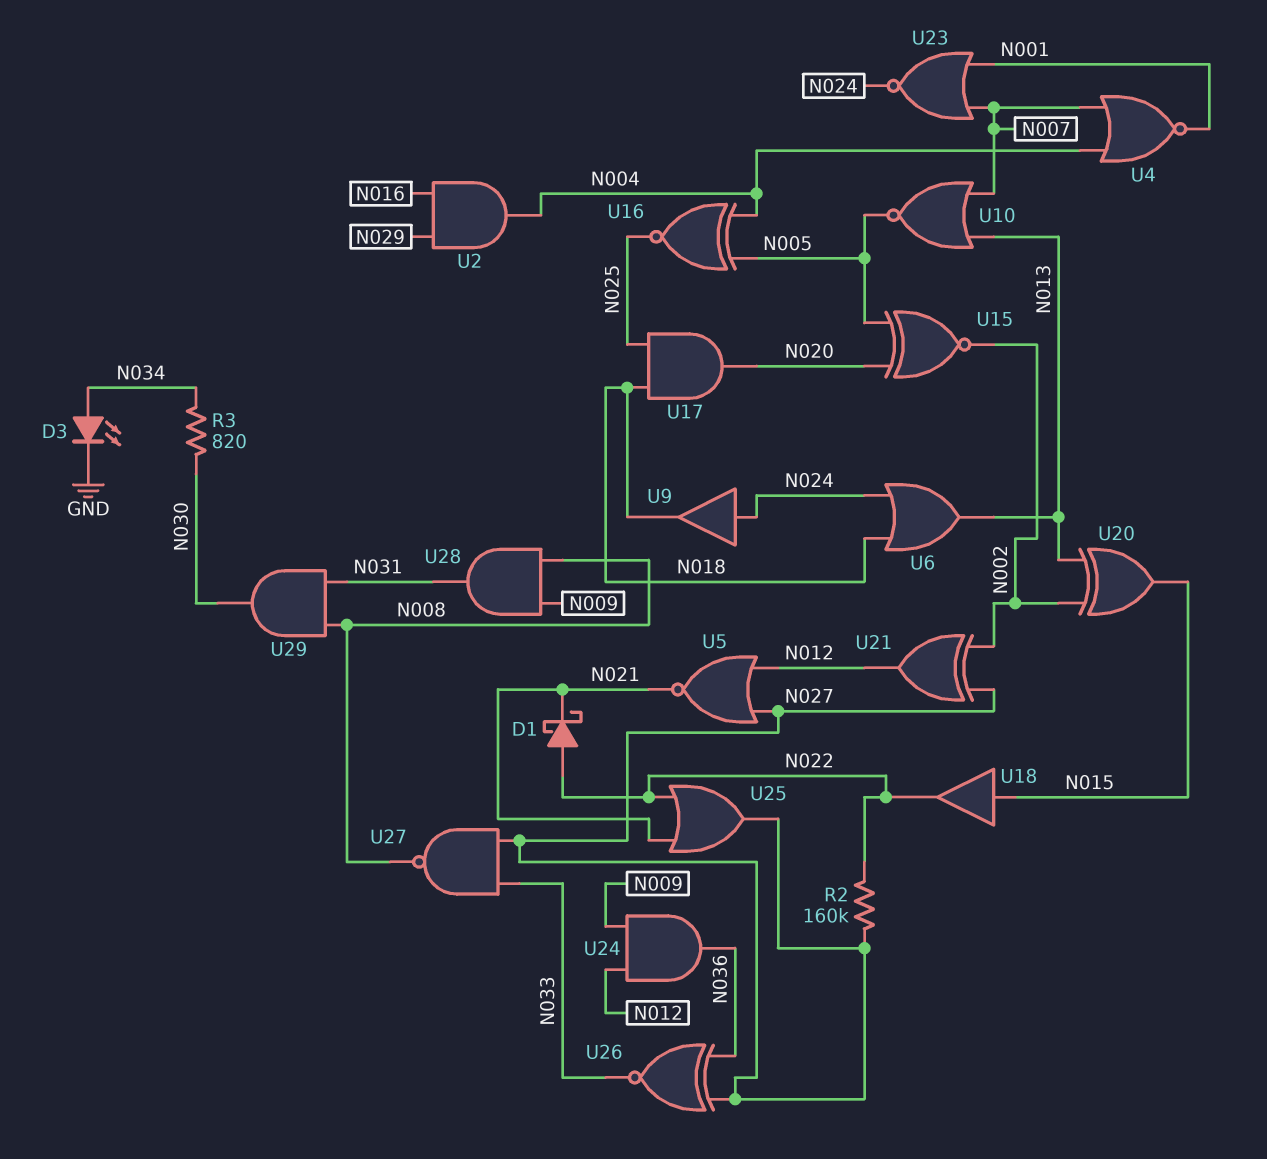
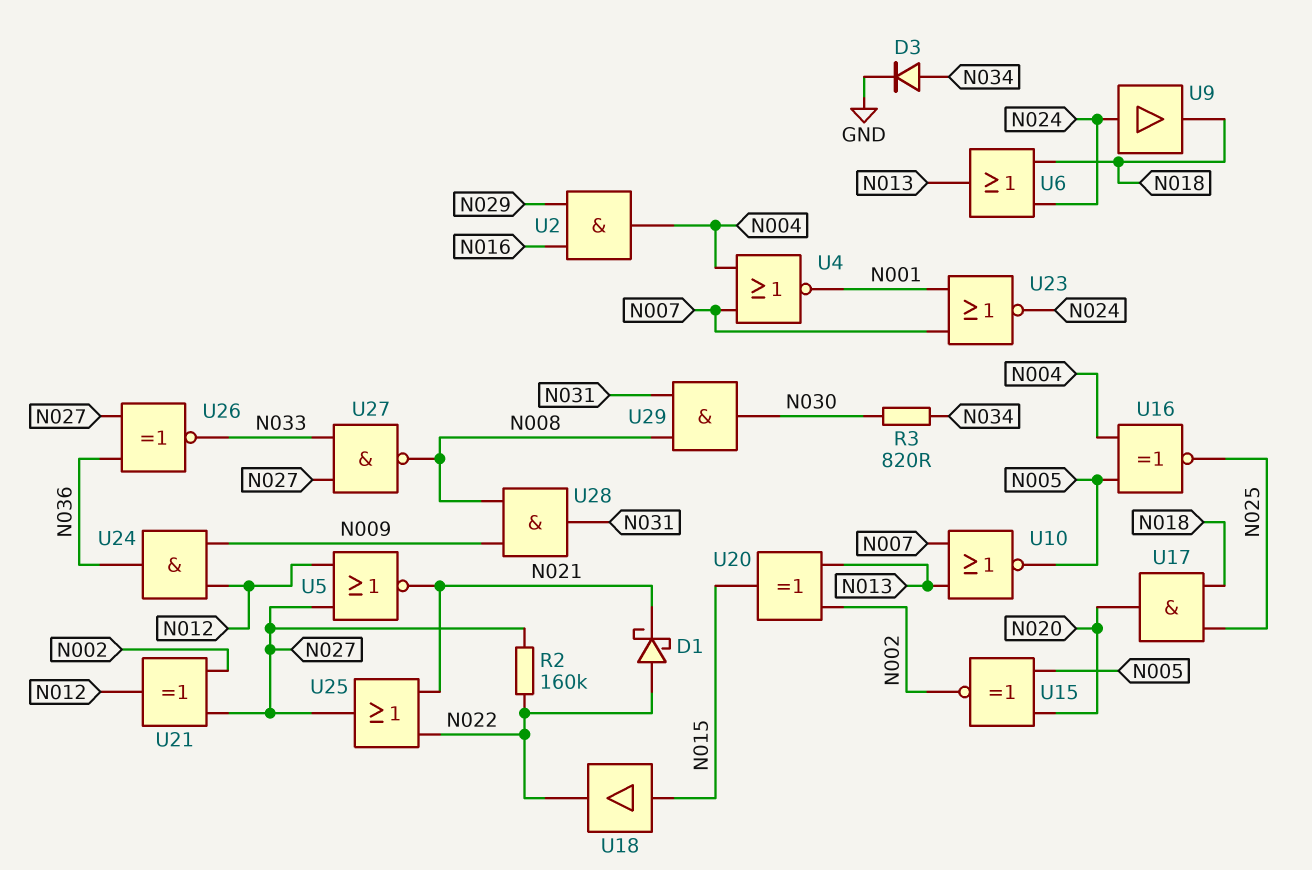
D3: LED (A N034, K GND) -> diode (A N034, K GND)

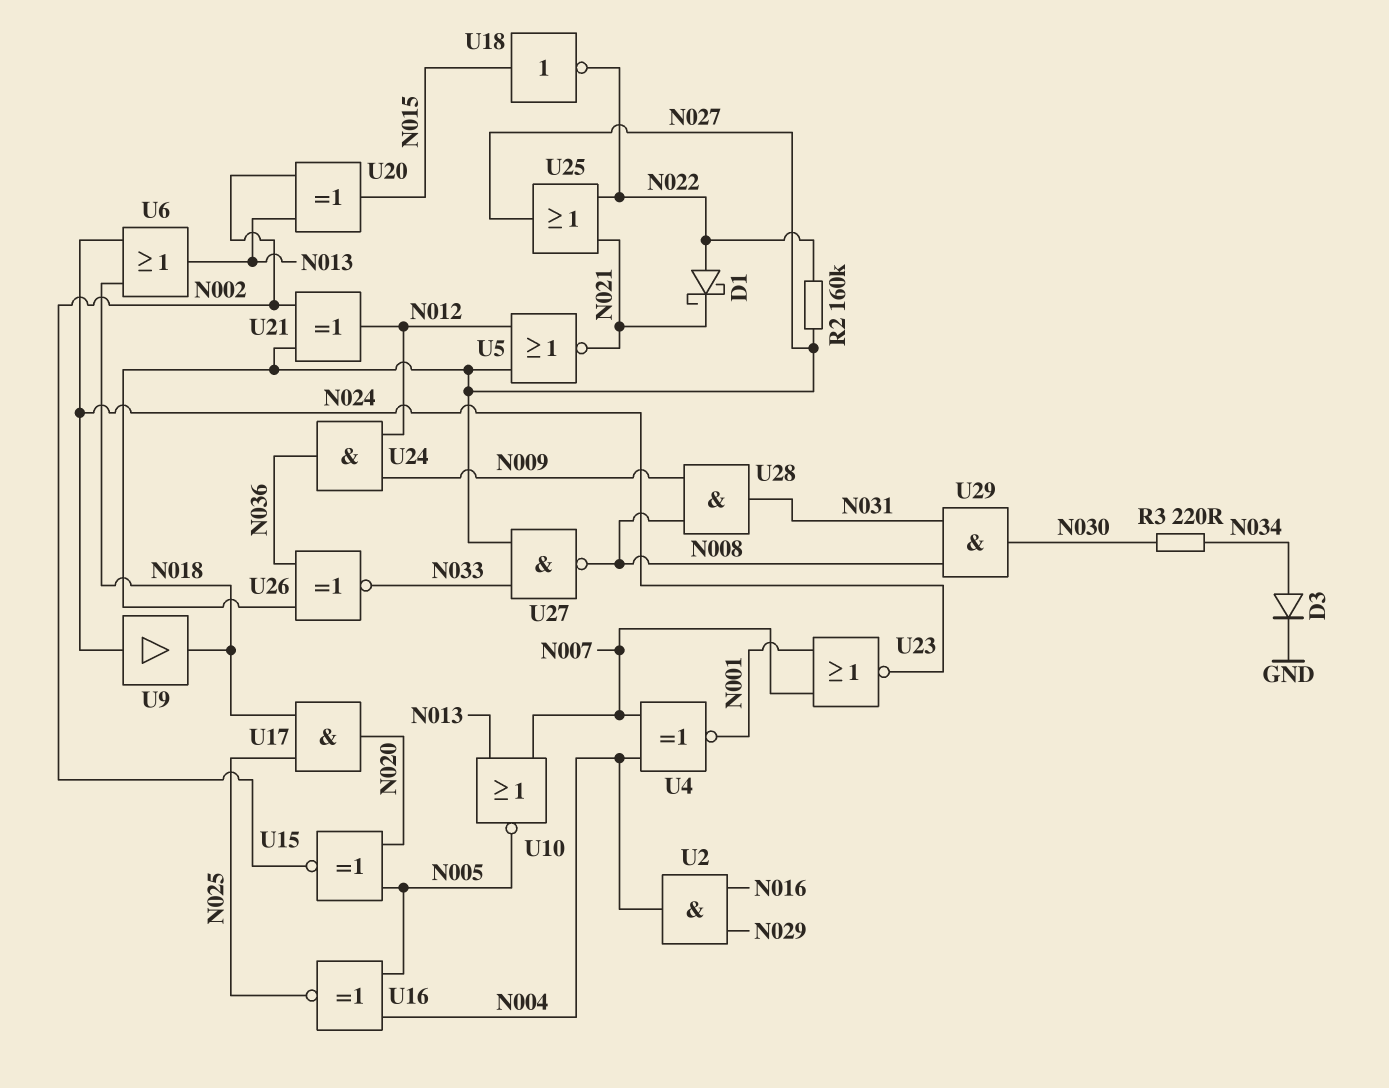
R3: 820 (N030, N034) -> 220 (N030, N034)
U4: NOR (in N004, in N007, out N001) -> XNOR (in N004, in N007, out N001)
U18: buffer (in N015, out N022) -> NOT (in N015, out N022)

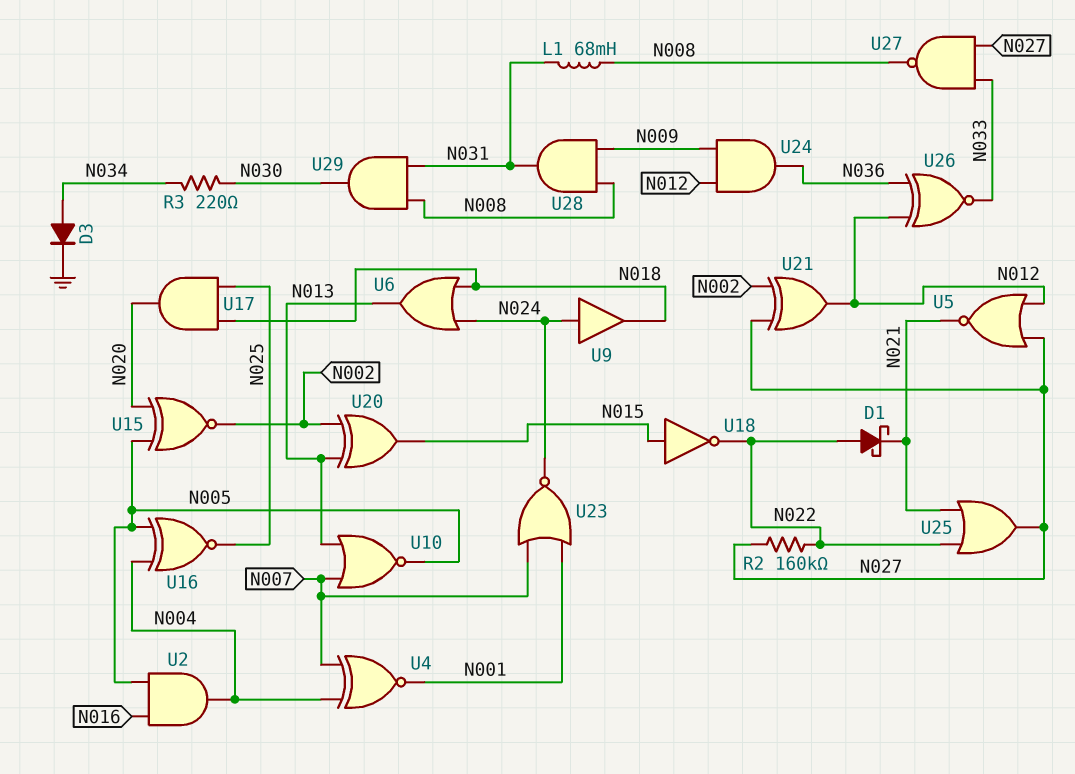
L1: none -> 68mH (N008, N031)
U2: AND (in N016, in N029, out N004) -> AND (in N005, in N016, out N004)
U26: XNOR (in N027, in N036, out N033) -> XNOR (in N012, in N036, out N033)

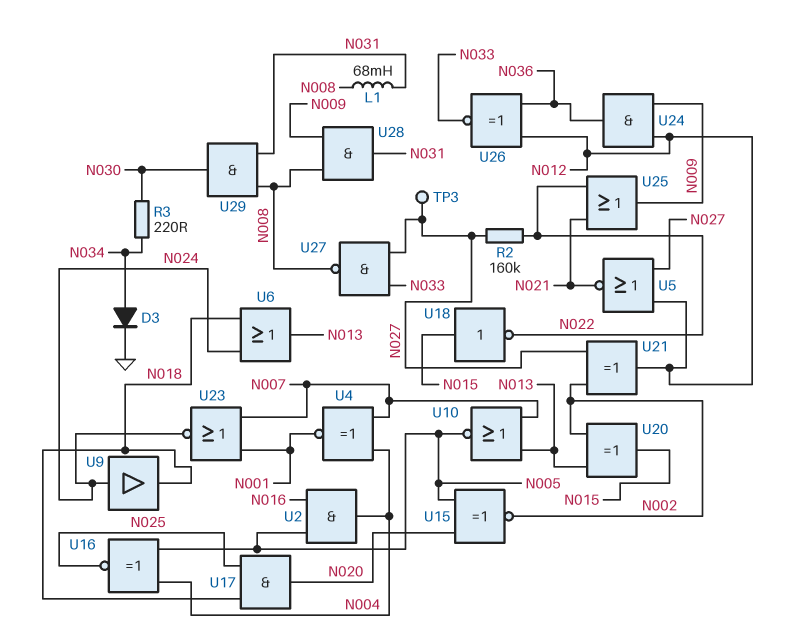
D1: schottky (A N022, K N021) -> none
TP3: none -> test point (N027)
U25: OR (in N021, in N022, out N027) -> OR (in N021, in N022, out N009)

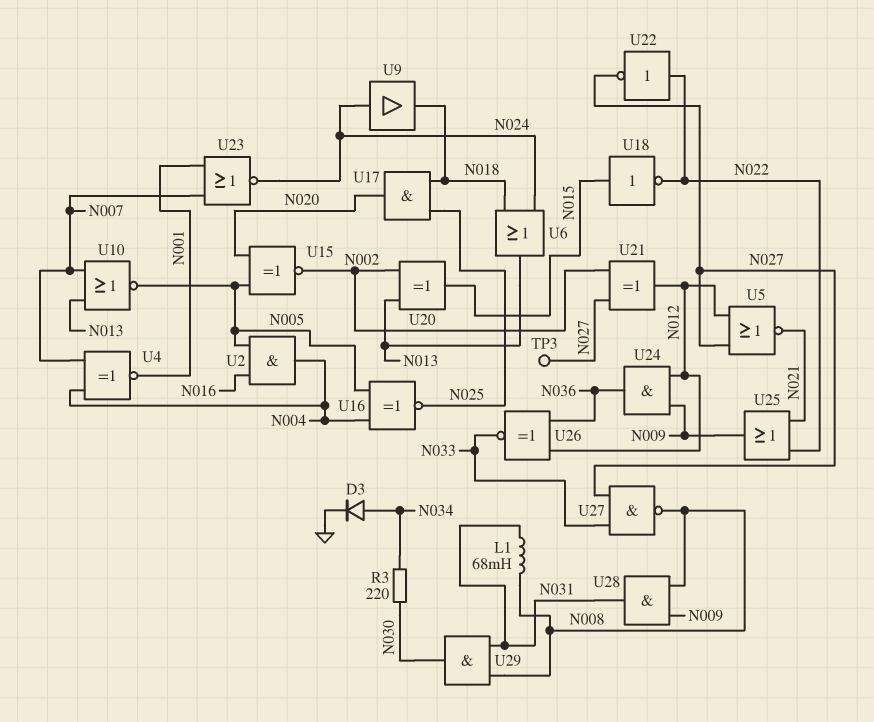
R2: 160k (N022, N027) -> none
U22: none -> NOT (in N022, out N027)

